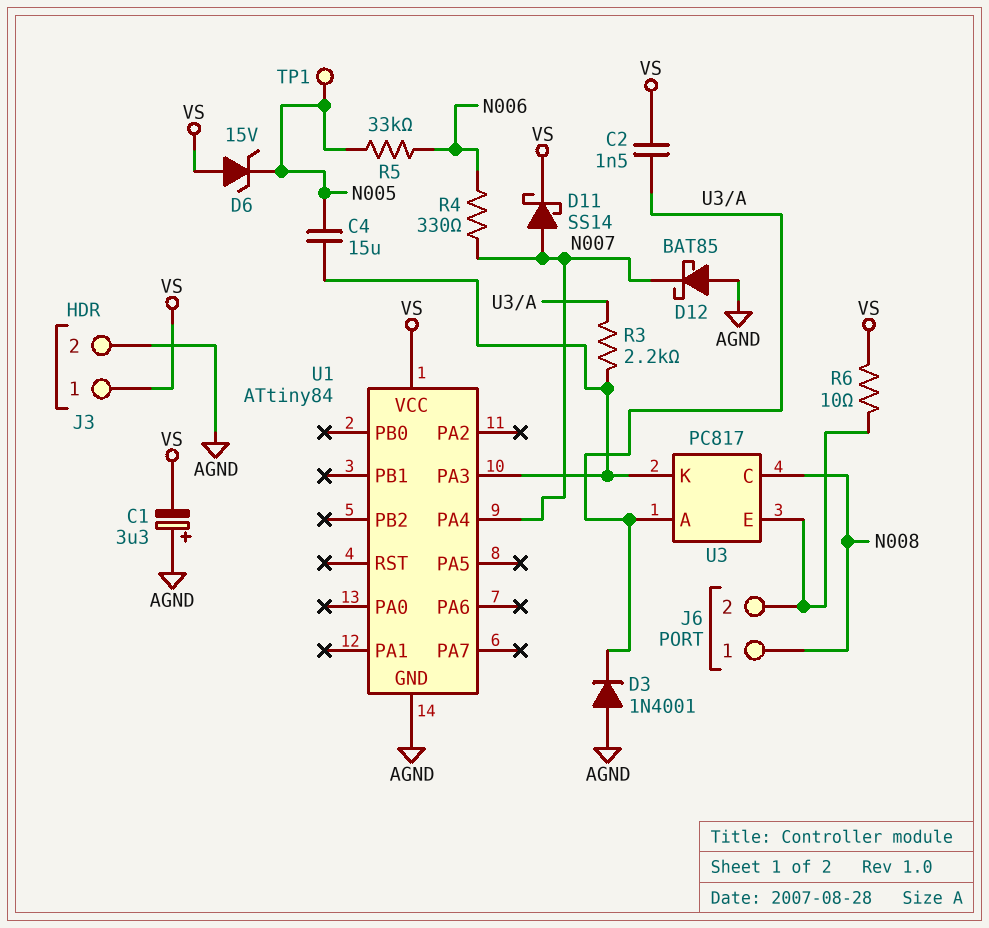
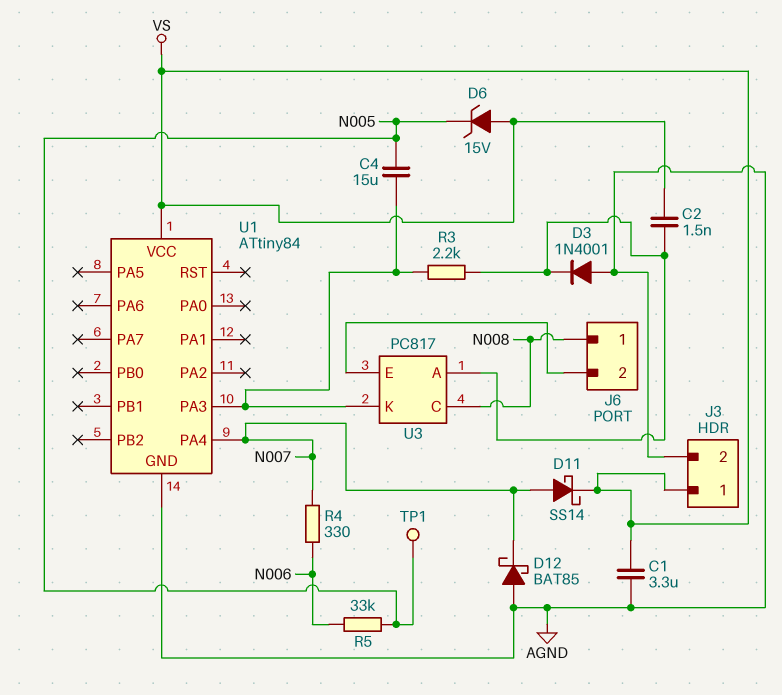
C1: 3.3uF (plus AGND, minus VS) -> 3.3uF (AGND, VS)
R6: 10 (J6/2, VS) -> none

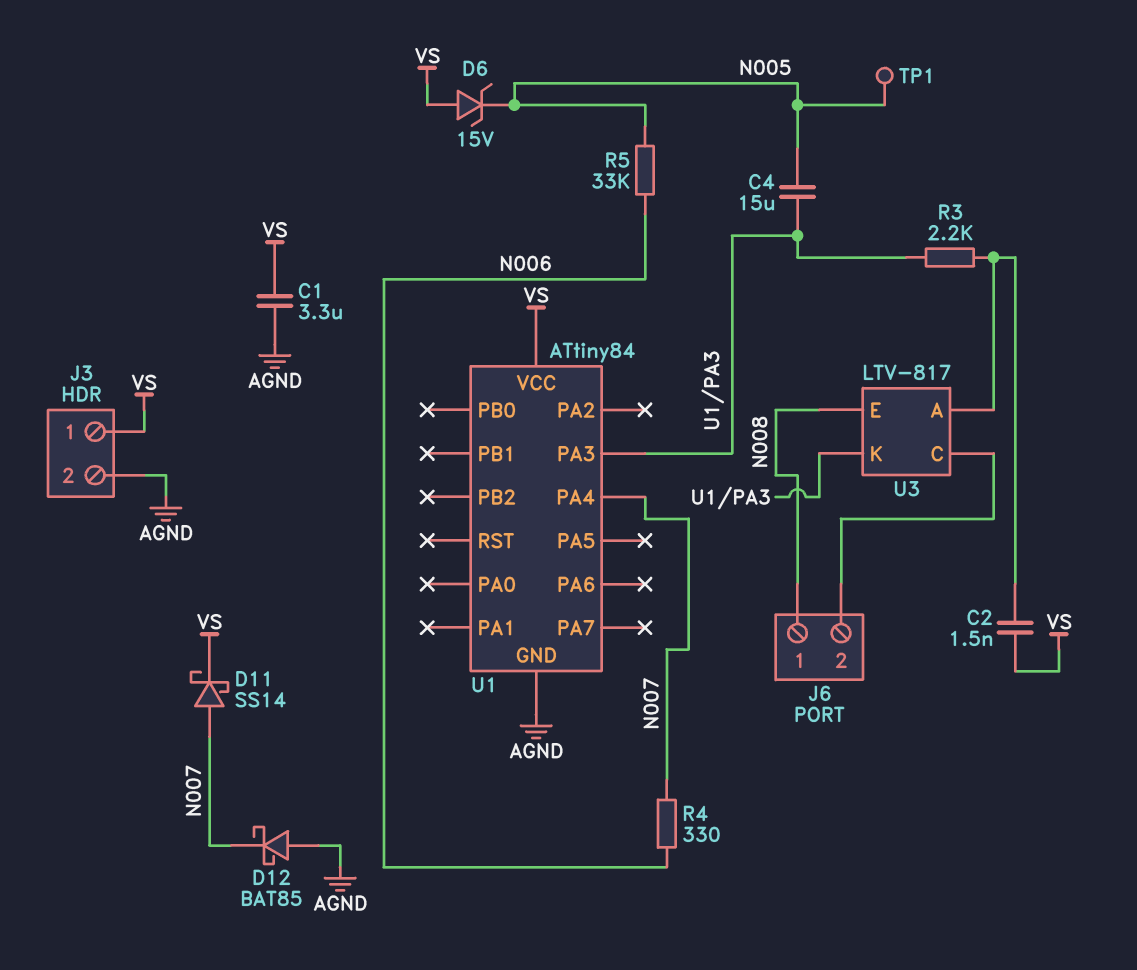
D3: diode 1N4001 (A AGND, K U3/A) -> none
U3: PC817 -> LTV-817
U3 pin C: N008 -> J6/2
U3 pin E: J6/2 -> N008

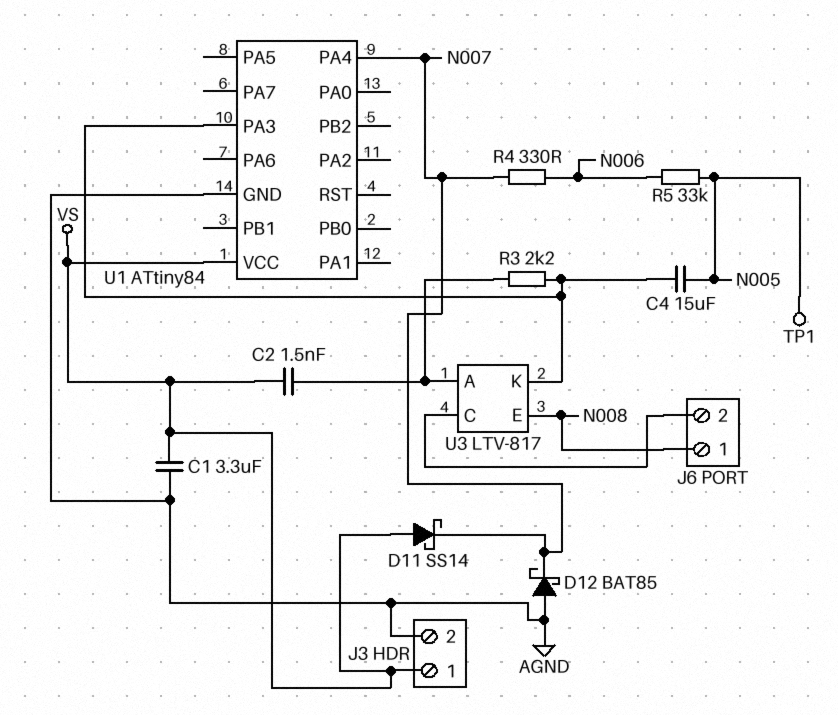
D6: zener 15V (A VS, K N005) -> none
D11: schottky SS14 (A N007, K VS) -> schottky SS14 (A VS, K N007)

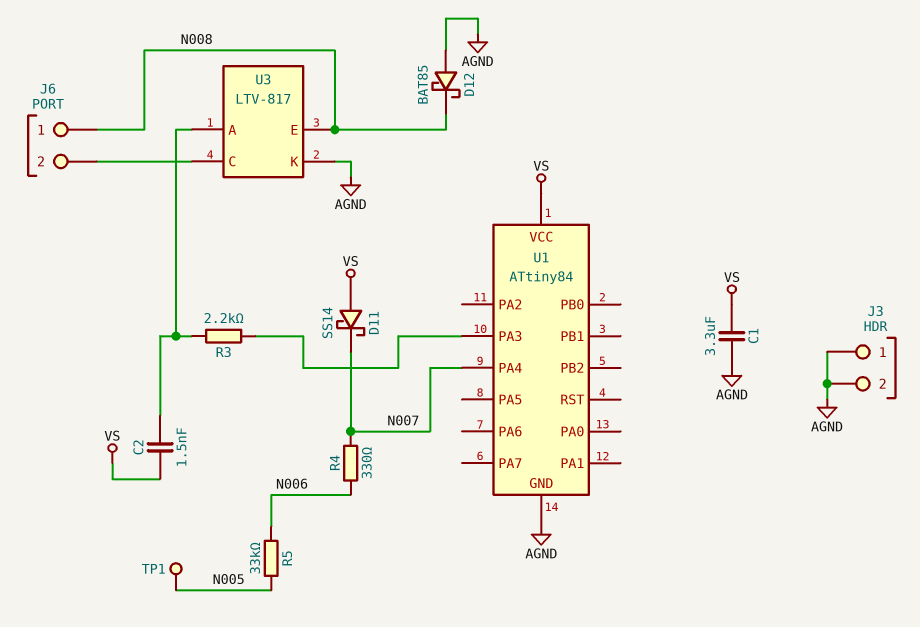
C4: 15uF (N005, U1/PA3) -> none
D12: schottky BAT85 (A AGND, K N007) -> schottky BAT85 (A AGND, K N008)
J3 pin 1: VS -> AGND
U3 pin K: U1/PA3 -> AGND

